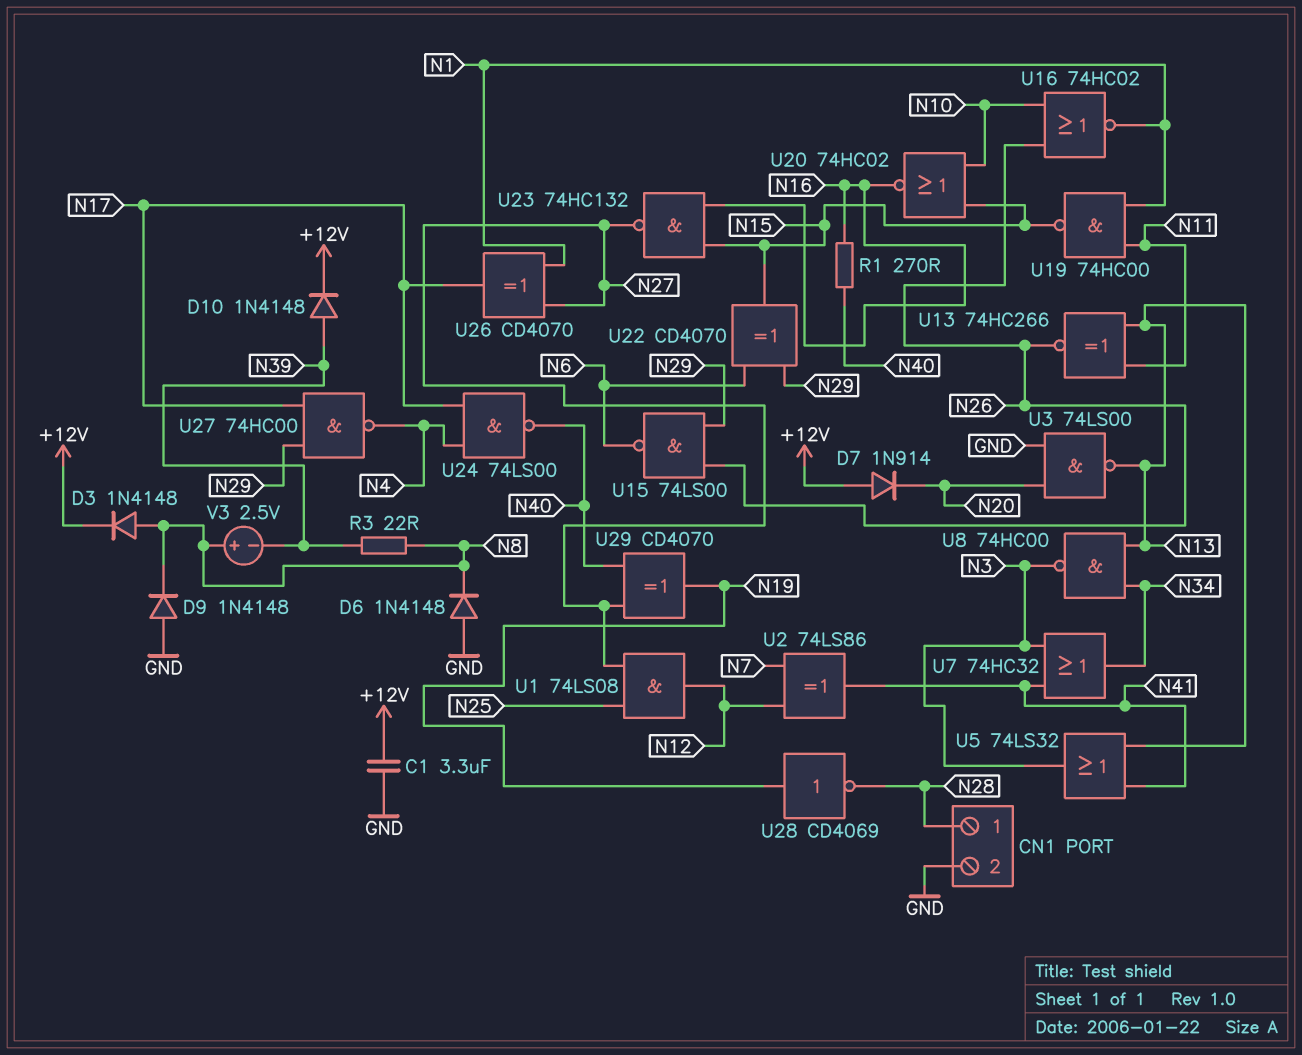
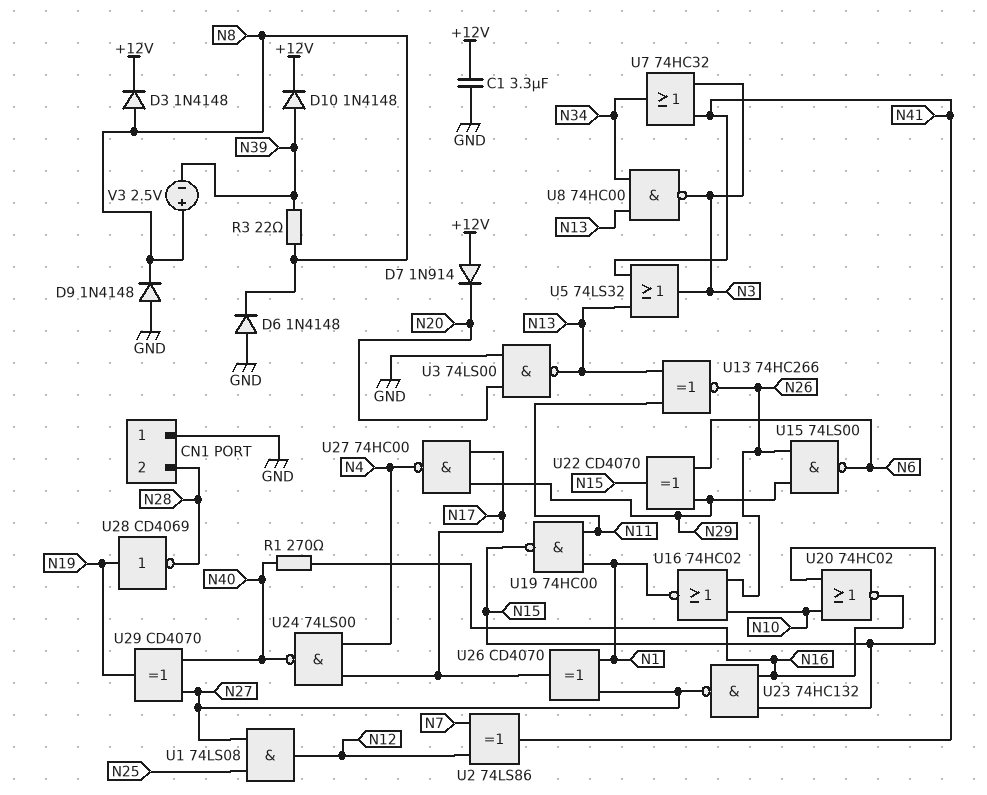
CN1 pin 1: N28 -> GND
CN1 pin 2: GND -> N28

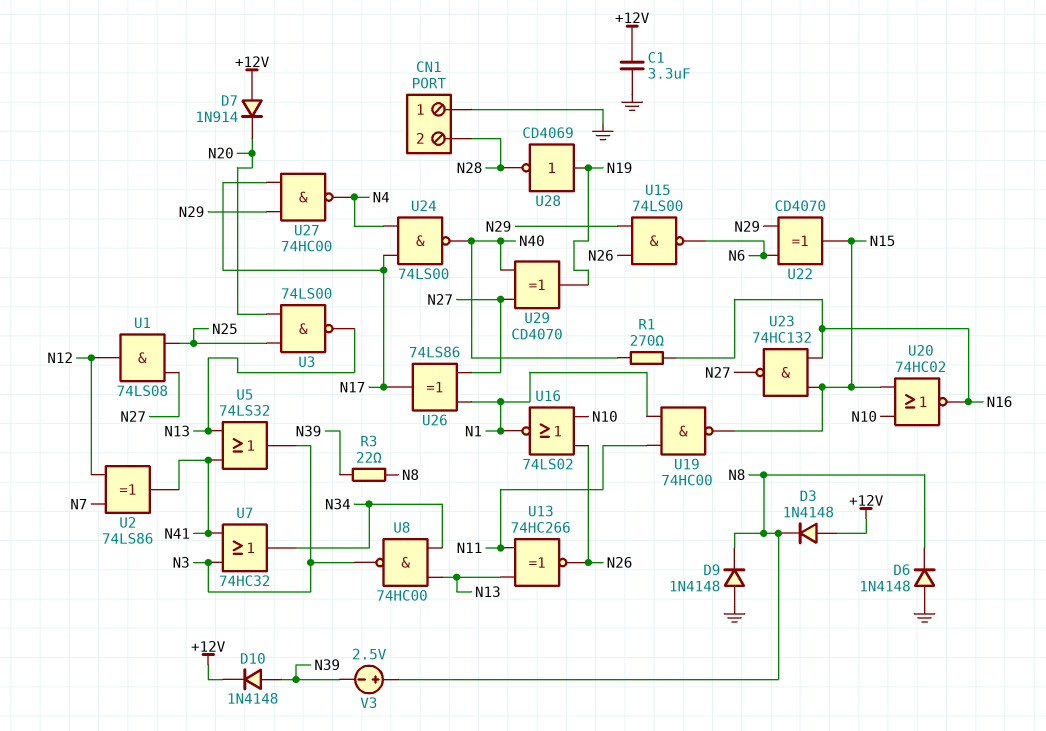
D3: diode 1N4148 (A N8, K +12V) -> diode 1N4148 (A +12V, K N8)
U3: NAND 74LS00 (in GND, in N20, out N13) -> NAND 74LS00 (in N20, in N25, out N13)
U16: NOR 74HC02 (in N10, in N26, out N1) -> NOR 74LS02 (in N10, in N26, out N1)
U26: XOR CD4070 (in N1, in N27, out N17) -> XOR 74LS86 (in N1, in N27, out N17)

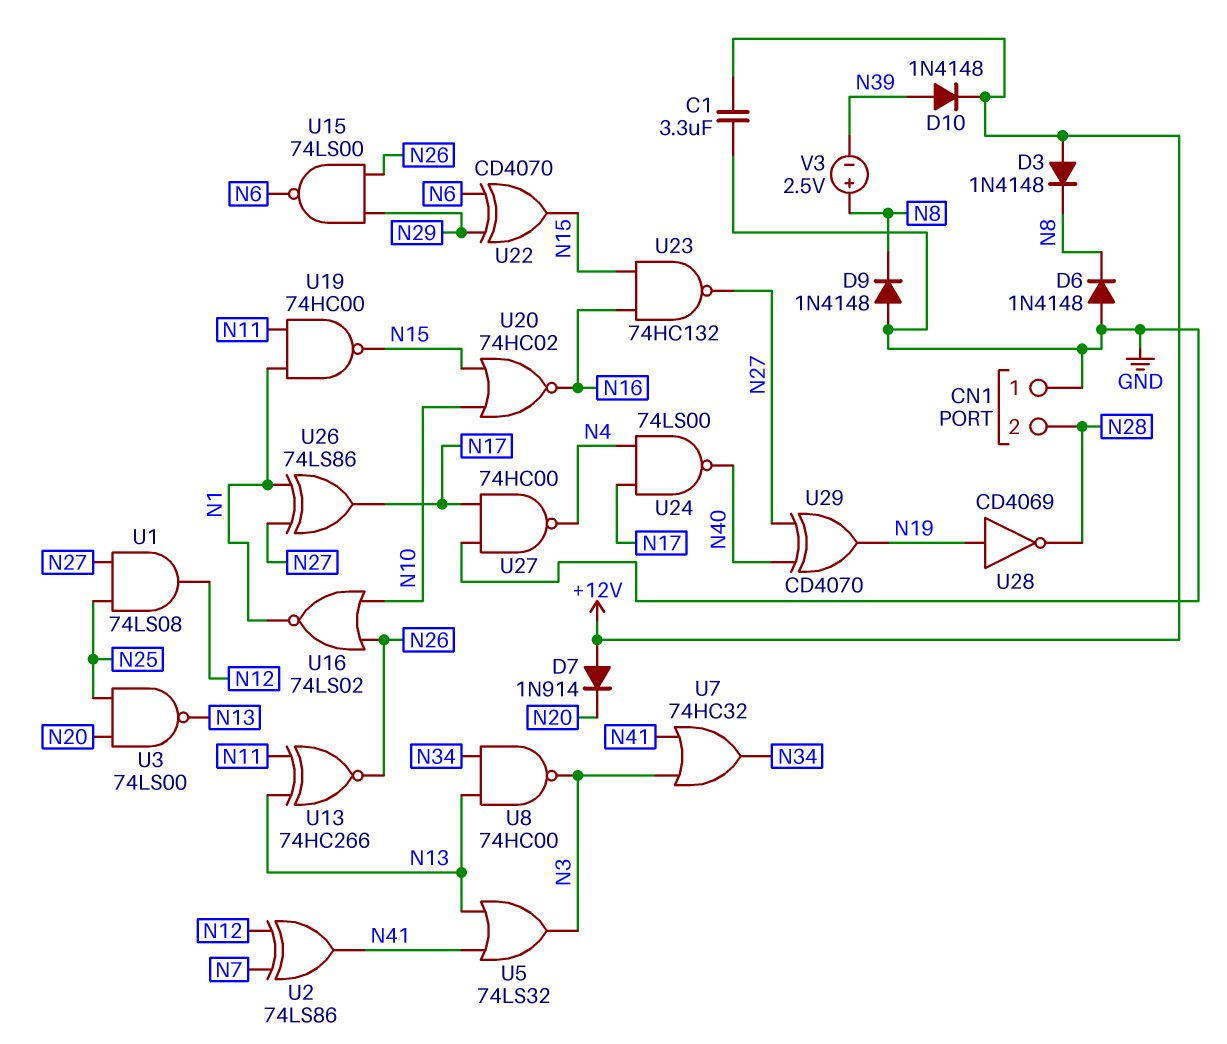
R1: 270 (N16, N40) -> none
R3: 22 (N8, N39) -> none
U27: NAND 74HC00 (in N17, in N29, out N4) -> NAND 74HC00 (in GND, in N17, out N4)

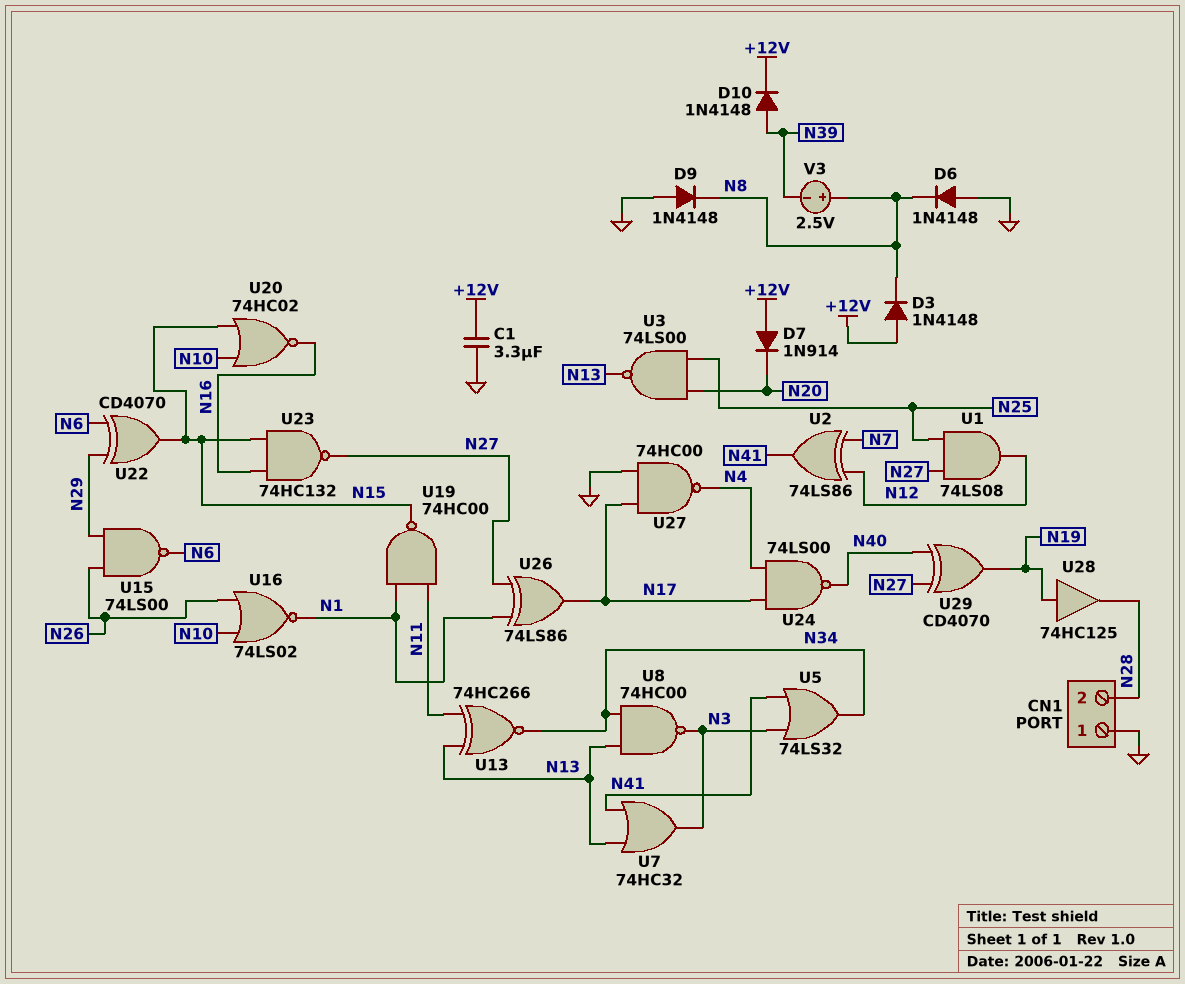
U5: OR 74LS32 (in N13, in N41, out N3) -> OR 74LS32 (in N3, in N41, out N34)
U7: OR 74HC32 (in N3, in N41, out N34) -> OR 74HC32 (in N13, in N41, out N3)
U13: XNOR 74HC266 (in N11, in N13, out N26) -> XNOR 74HC266 (in N11, in N13, out N34)
U28: NOT CD4069 (in N19, out N28) -> buffer 74HC125 (in N19, out N28)

